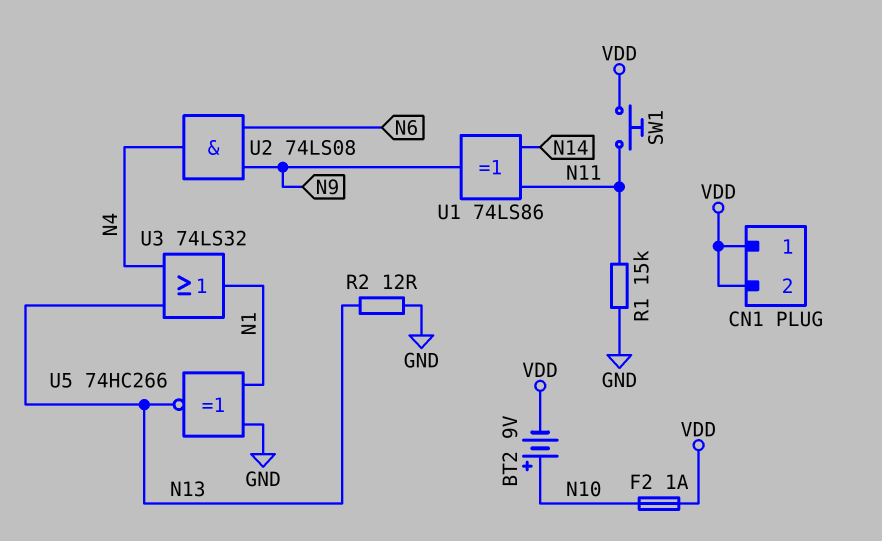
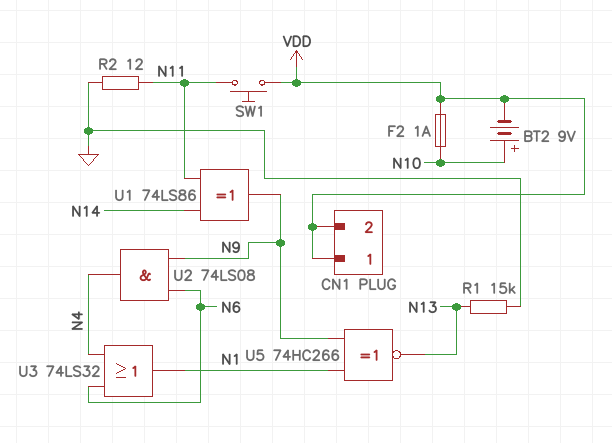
R1: 15k (GND, N11) -> 15k (GND, N13)
R2: 12 (GND, N13) -> 12 (GND, N11)
U3: OR 74LS32 (in N4, in N13, out N1) -> OR 74LS32 (in N4, in N6, out N1)
U5: XNOR 74HC266 (in GND, in N1, out N13) -> XNOR 74HC266 (in N1, in N9, out N13)

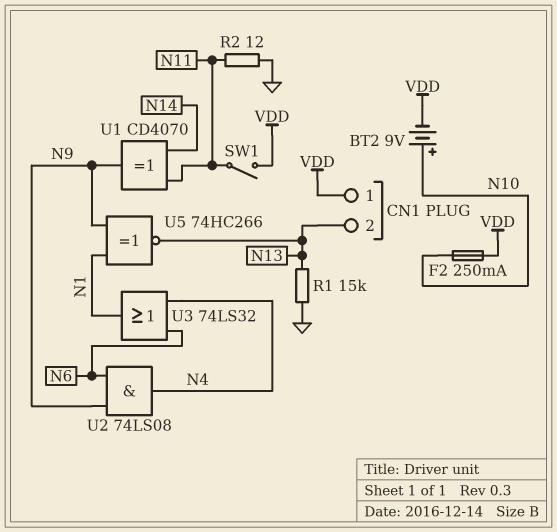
CN1 pin 2: VDD -> N13
F2: 1A (N10, VDD) -> 250mA (N10, VDD)
SW1: button (N11, VDD) -> switch (N11, VDD)
U1: XOR 74LS86 (in N11, in N14, out N9) -> XOR CD4070 (in N11, in N14, out N9)

